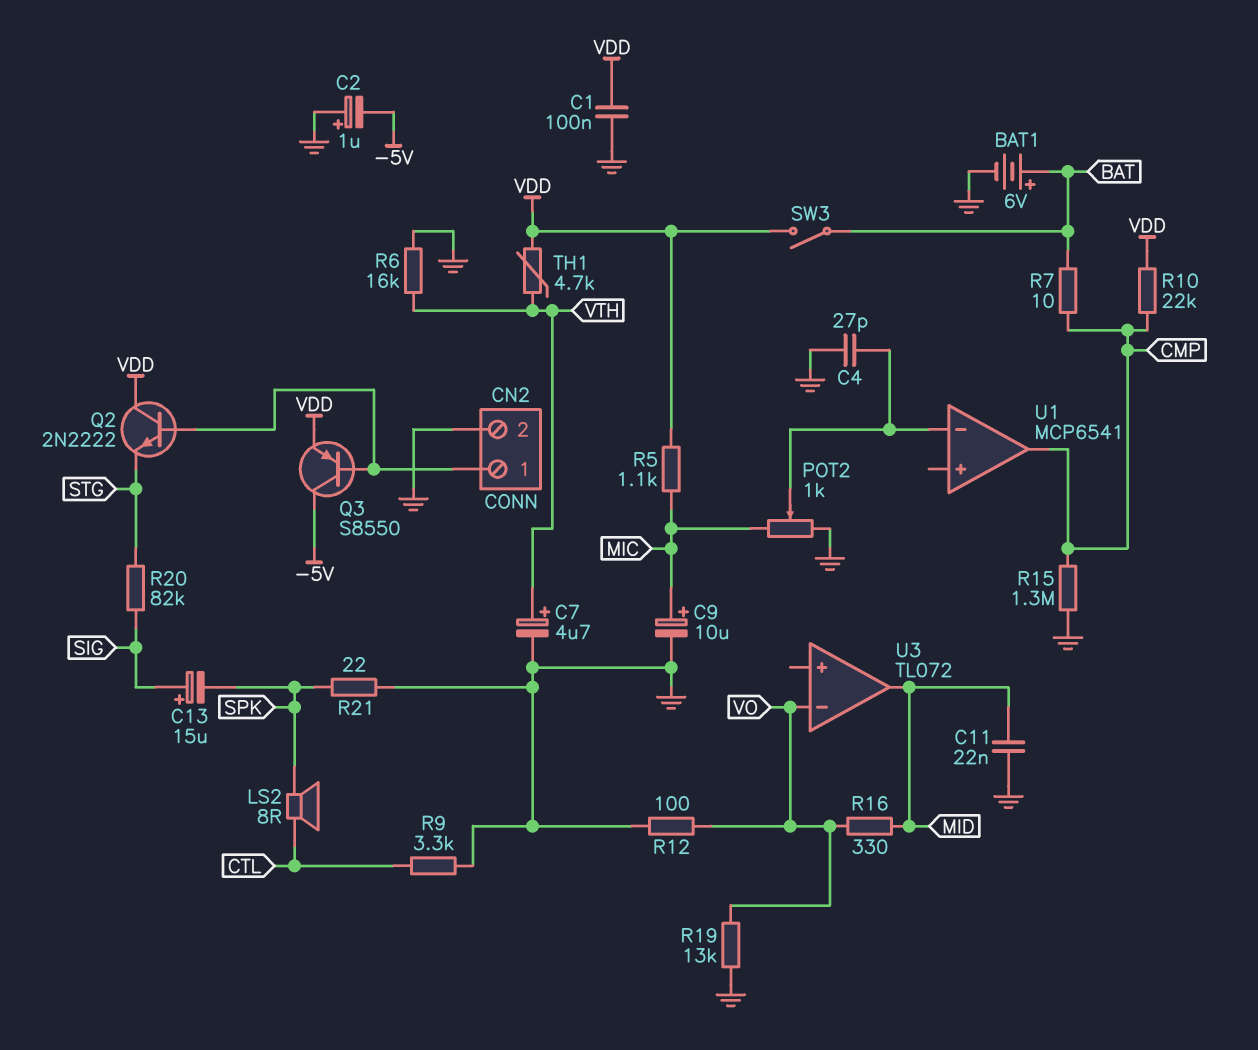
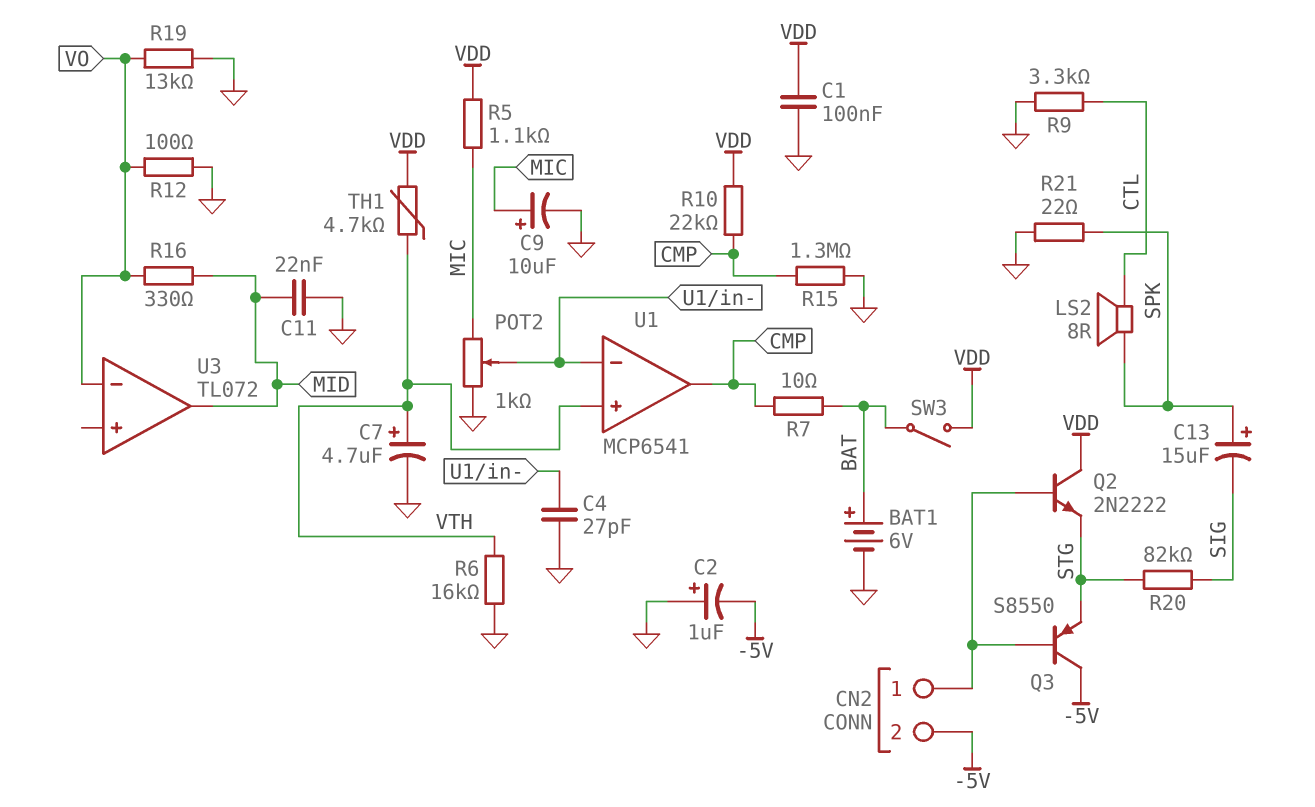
C13: 15uF (plus SIG, minus SPK) -> 15uF (plus SPK, minus SIG)
CN2 pin 2: GND -> -5V
Q3: PNP S8550 (B CN2/1, C -5V, E VDD) -> PNP S8550 (B CN2/1, C -5V, E STG)
U1 pin in+: none -> VTH

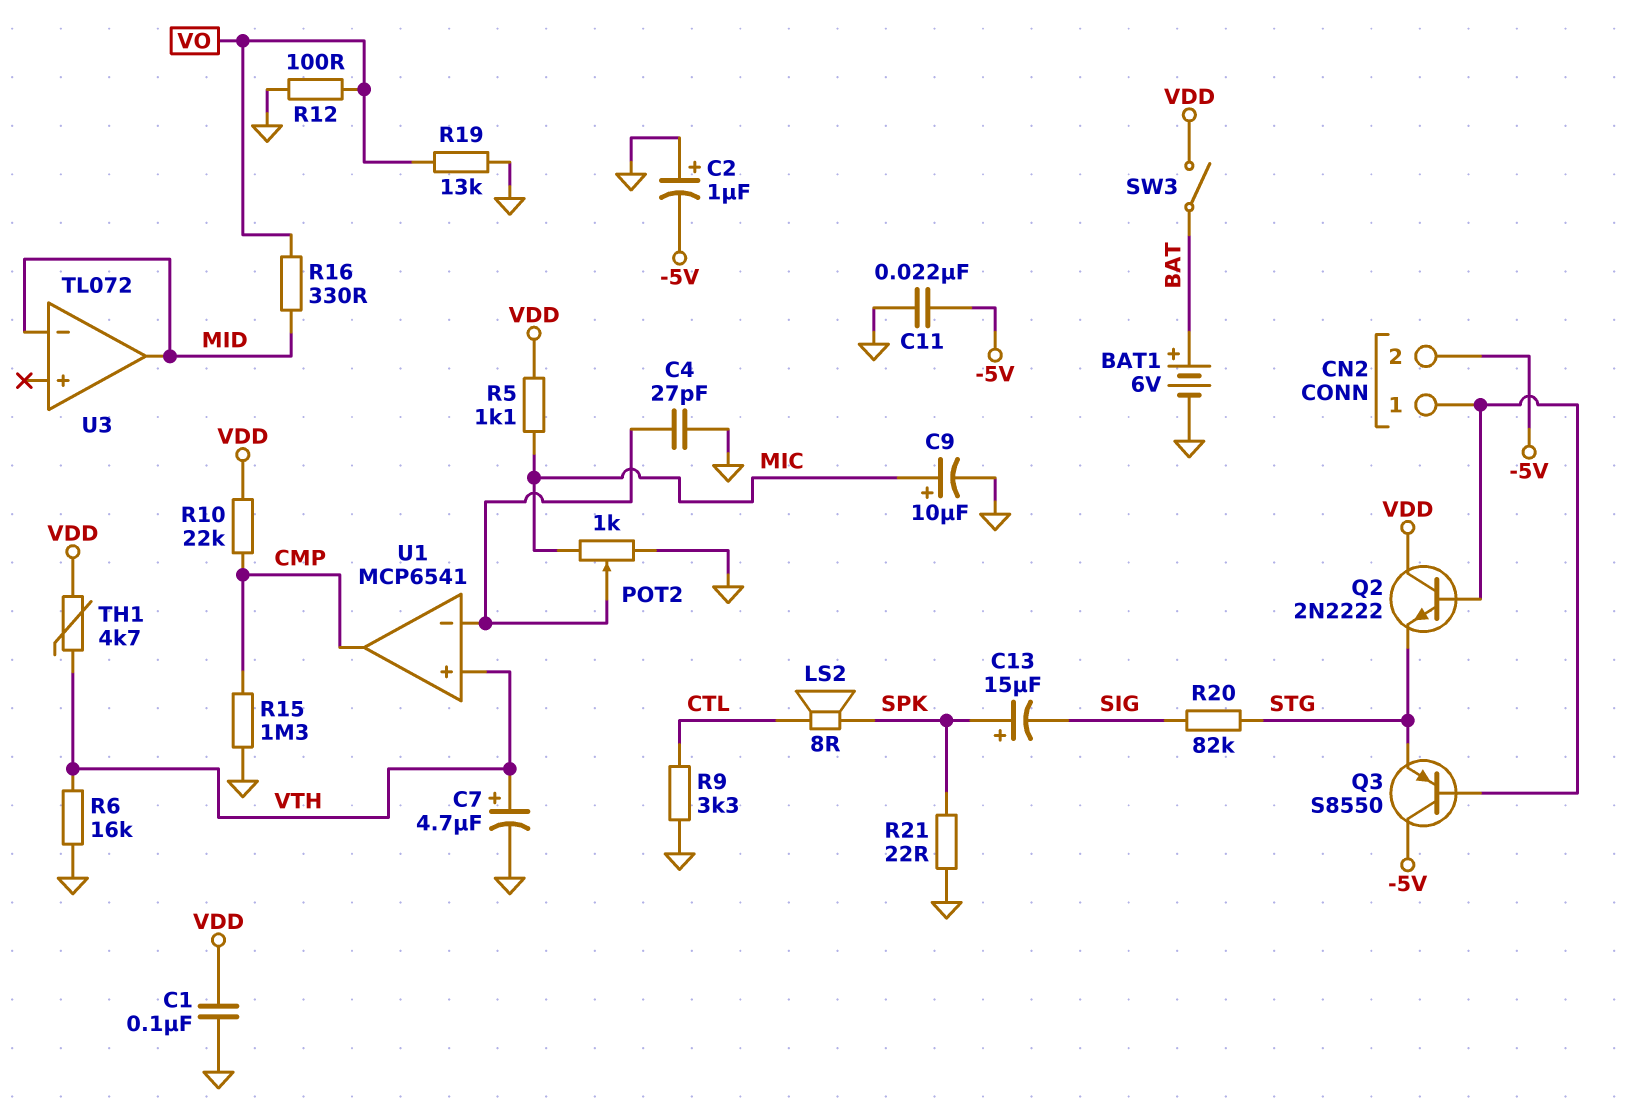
C11: 22nF (GND, MID) -> 22nF (-5V, GND)
R7: 10 (BAT, CMP) -> none
U3 pin in-: VO -> MID

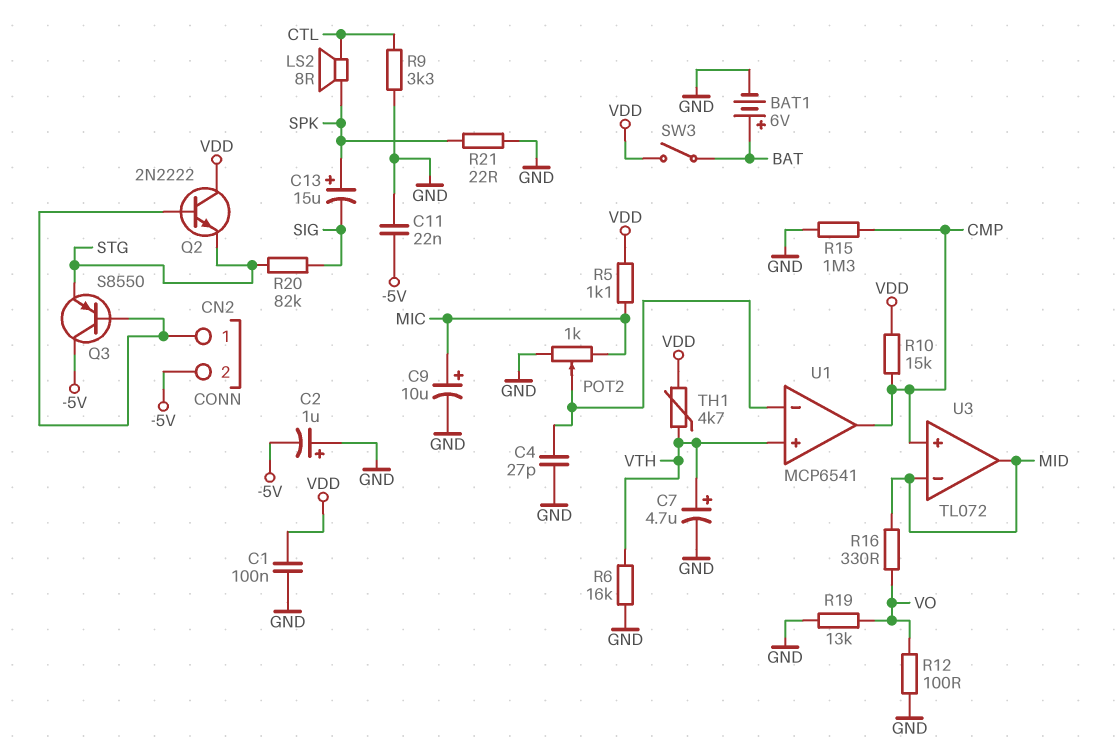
R10: 22k (CMP, VDD) -> 15k (CMP, VDD)
U3 pin in+: none -> CMP

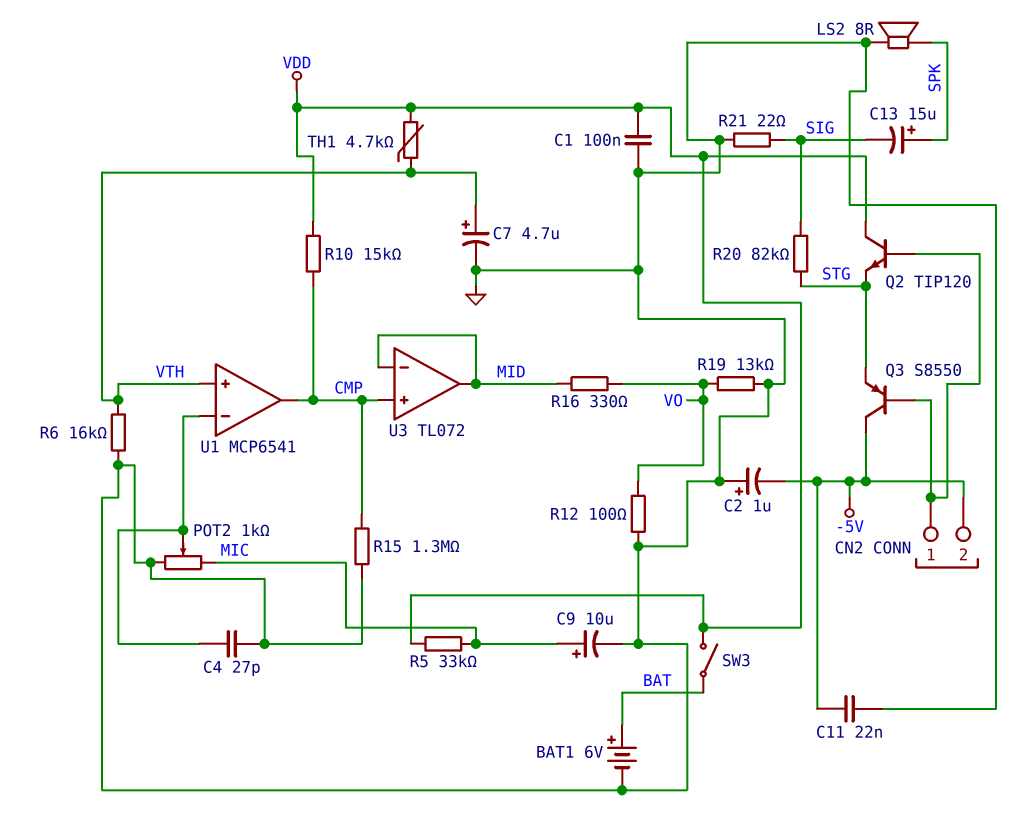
LS2: speaker 8R (CTL, SPK) -> speaker 8R (GND, SPK)
Q2: NPN 2N2222 (B CN2/1, C VDD, E STG) -> NPN TIP120 (B CN2/1, C VDD, E STG)
R5: 1.1k (MIC, VDD) -> 33k (MIC, VDD)
R9: 3.3k (CTL, GND) -> none
R21: 22 (GND, SPK) -> 22 (GND, SIG)

